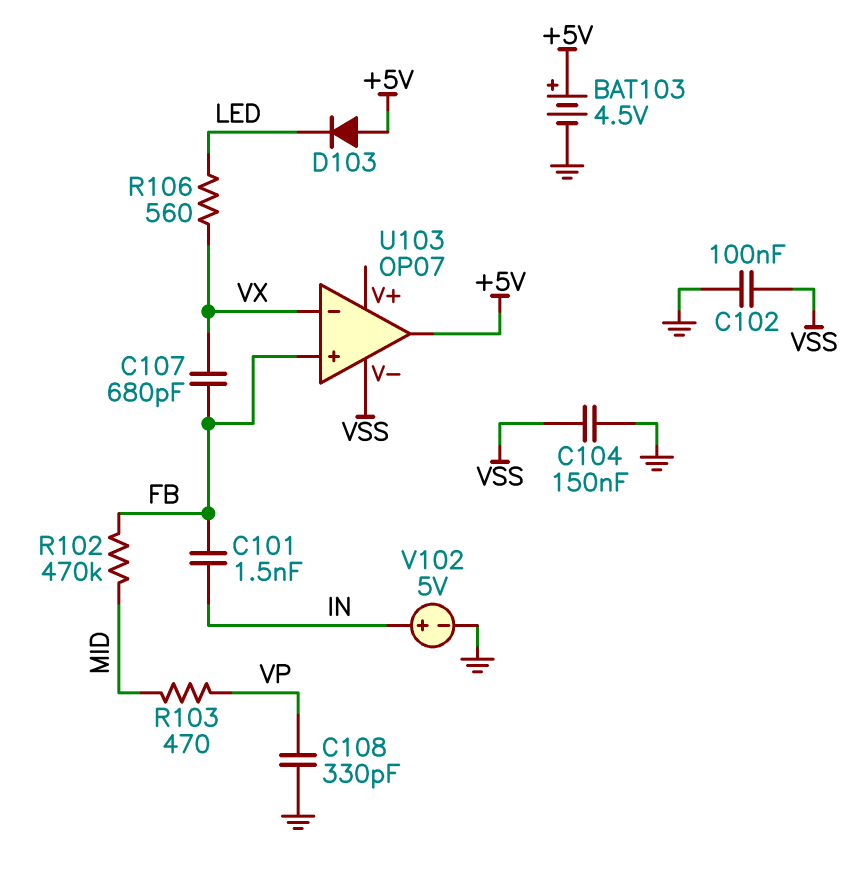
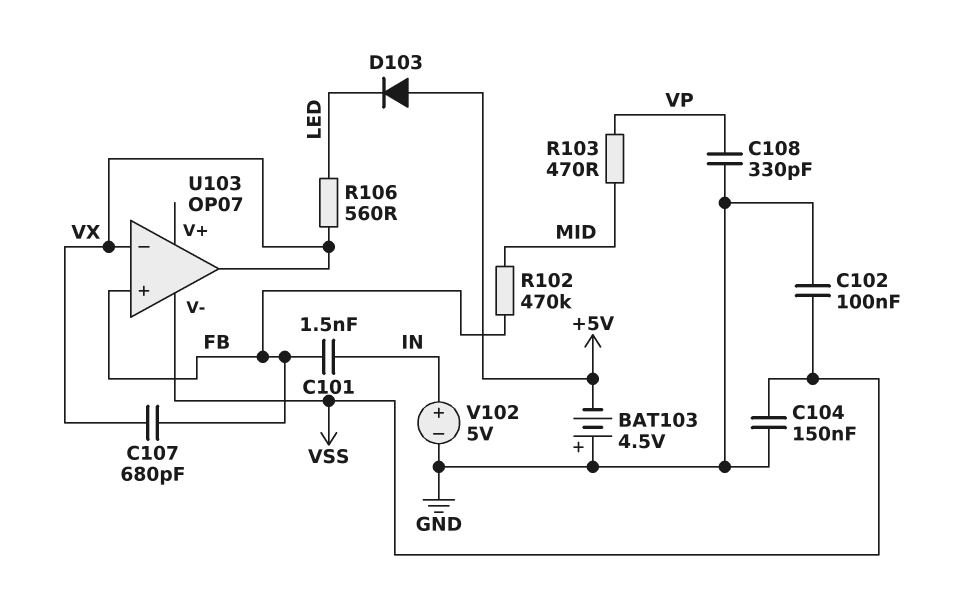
BAT103: 4.5V (plus +5V, minus GND) -> 4.5V (plus GND, minus +5V)
U103 pin out: +5V -> VX

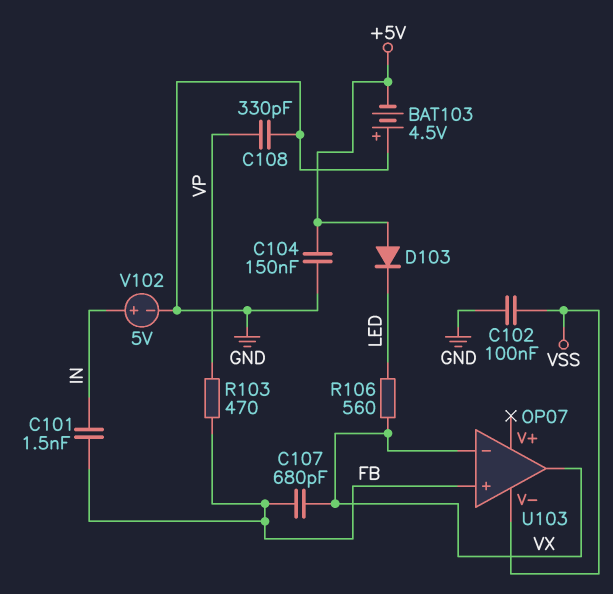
C104: 150nF (GND, VSS) -> 150nF (+5V, GND)
R102: 470k (FB, MID) -> none
R103: 470 (MID, VP) -> 470 (FB, VP)

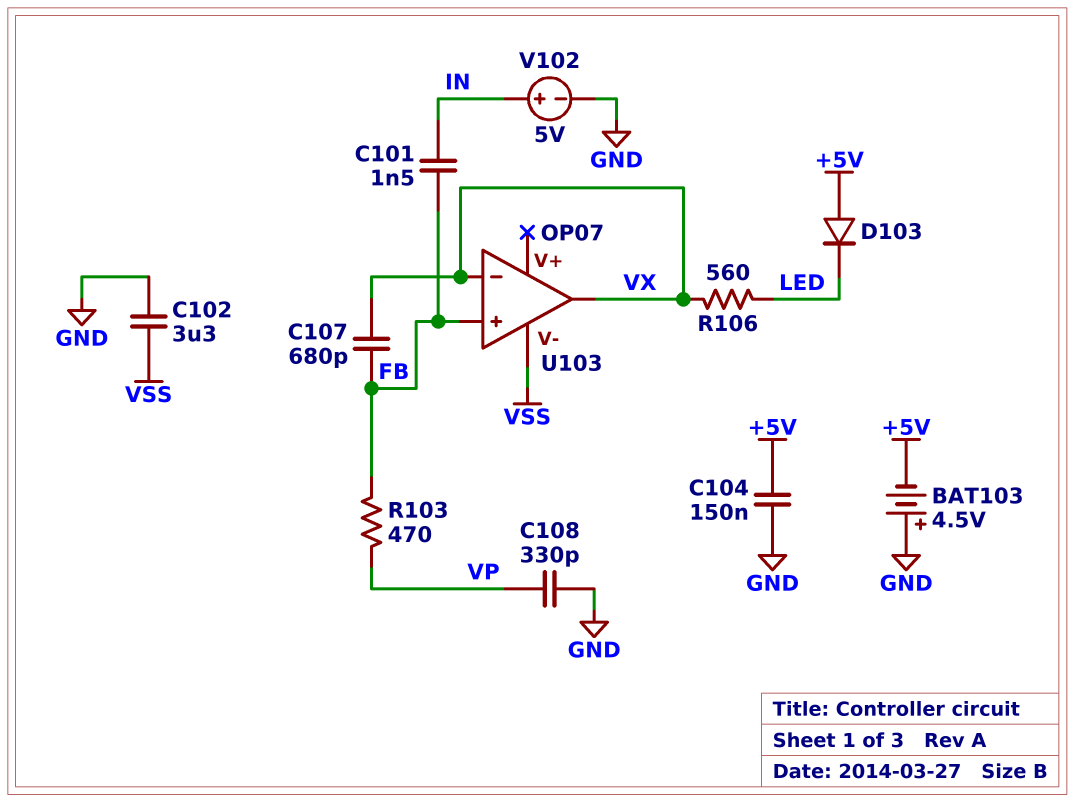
C102: 100nF (GND, VSS) -> 3.3uF (GND, VSS)

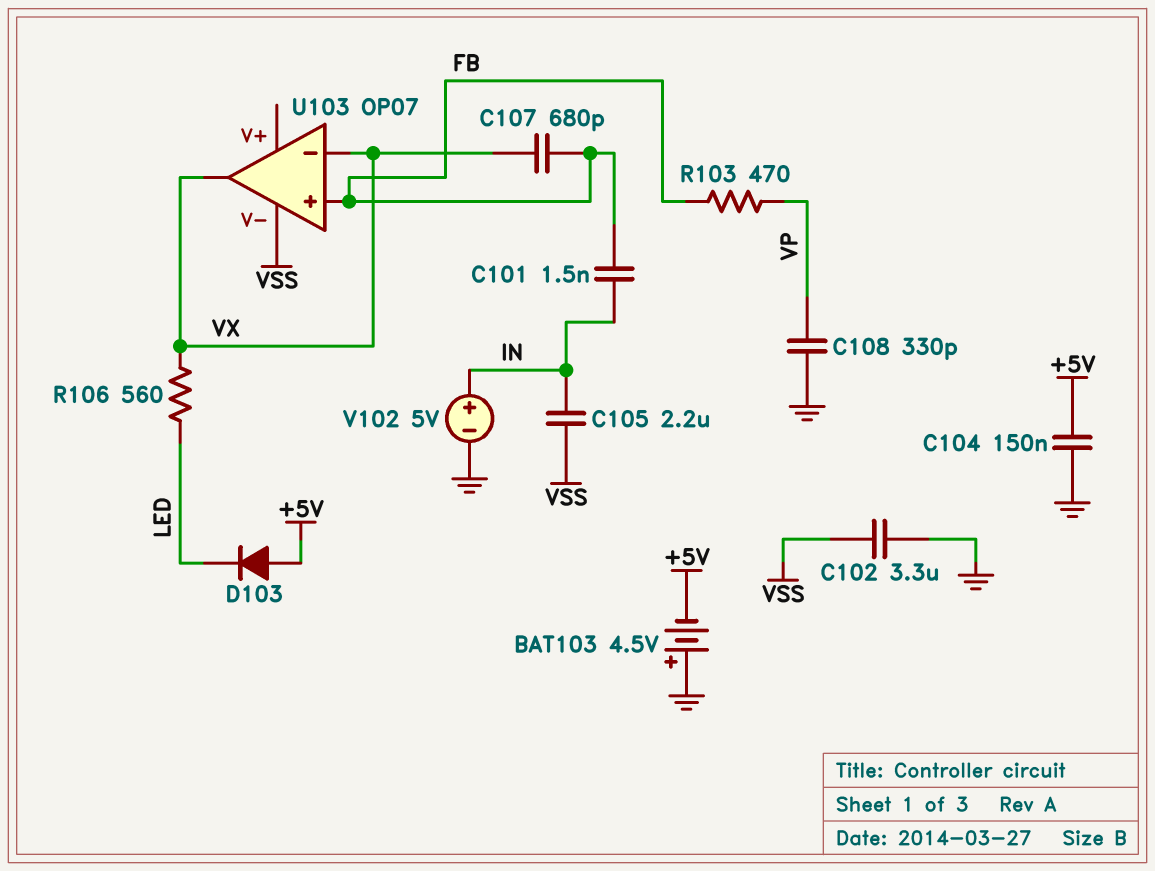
C105: none -> 2.2uF (IN, VSS)

